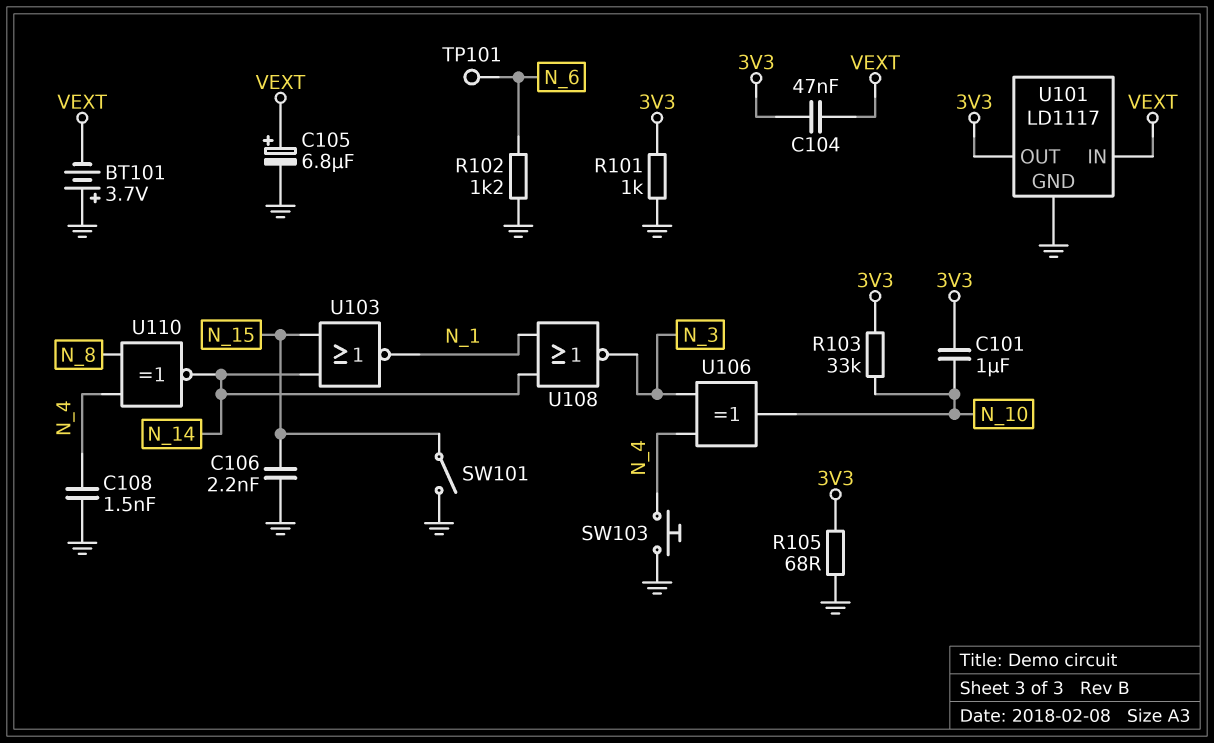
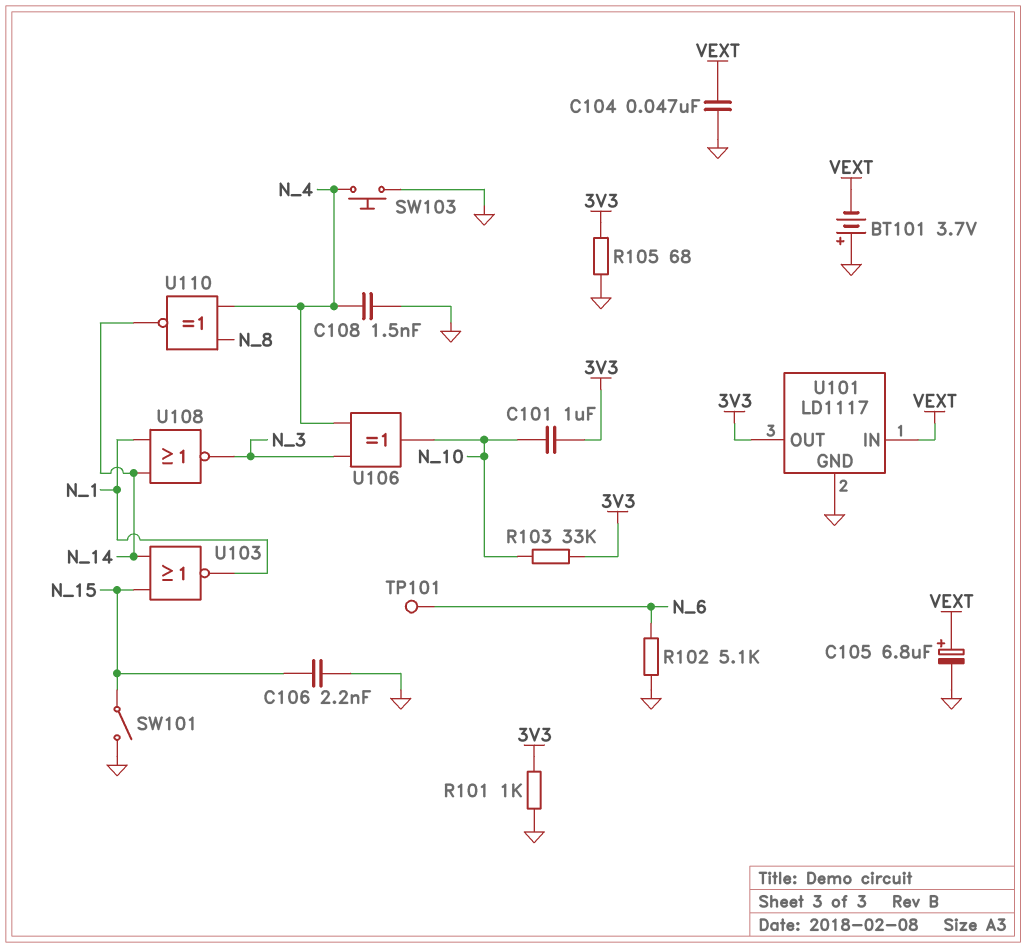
C104: 47nF (3V3, VEXT) -> 47nF (GND, VEXT)
R102: 1.2k (GND, N_6) -> 5.1k (GND, N_6)

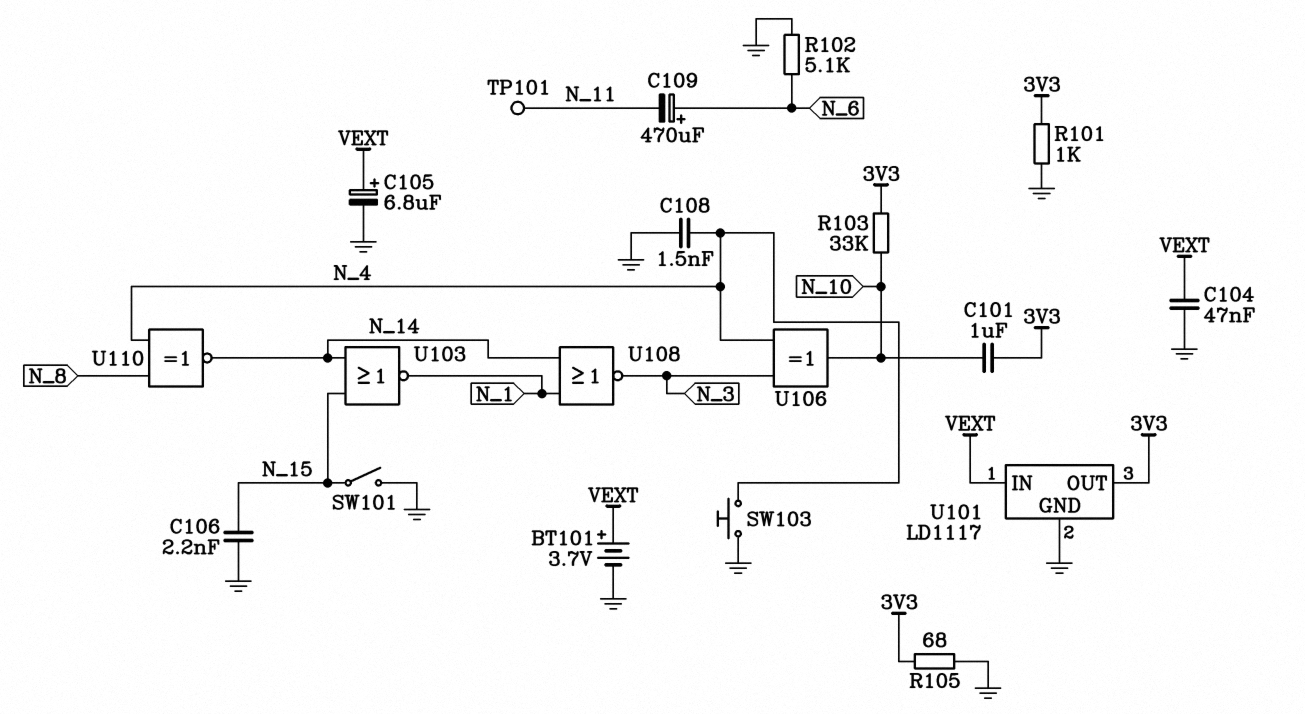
BT101: 3.7V (plus GND, minus VEXT) -> 3.7V (plus VEXT, minus GND)
C109: none -> 470uF (plus N_6, minus N_11)
TP101: test point (N_6) -> test point (N_11)

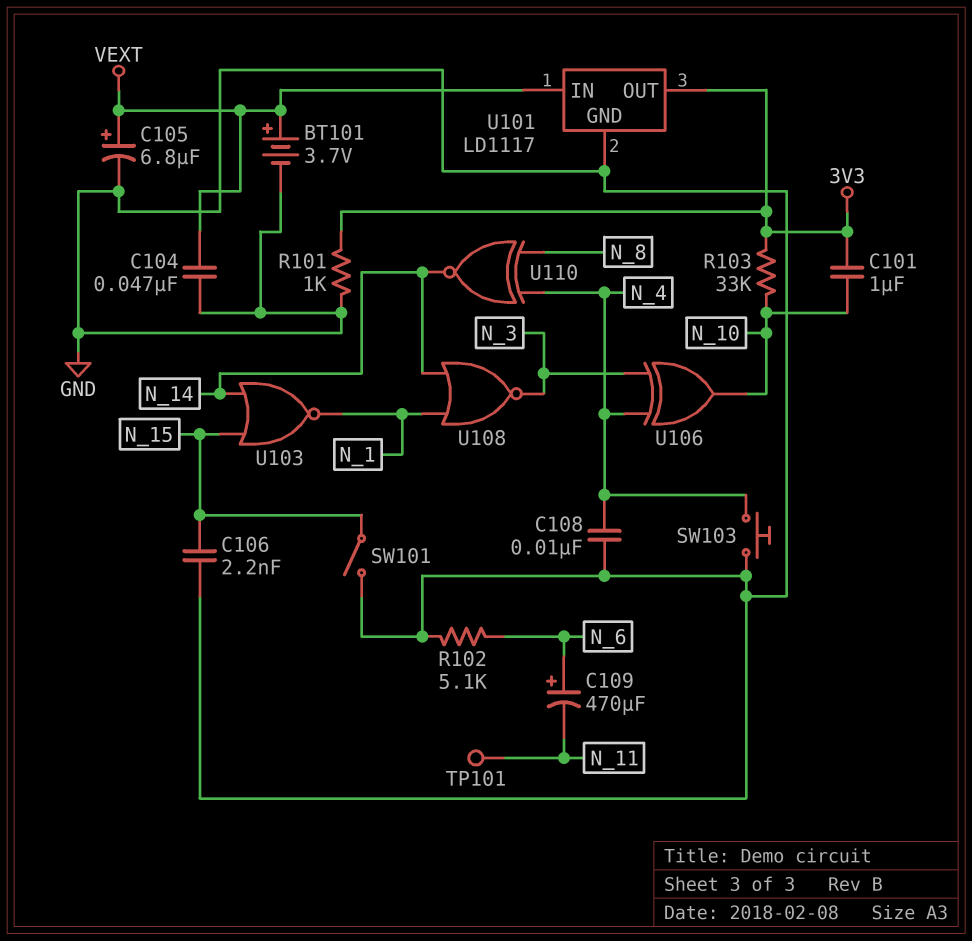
C108: 1.5nF (GND, N_4) -> 10nF (GND, N_4)
R105: 68 (3V3, GND) -> none

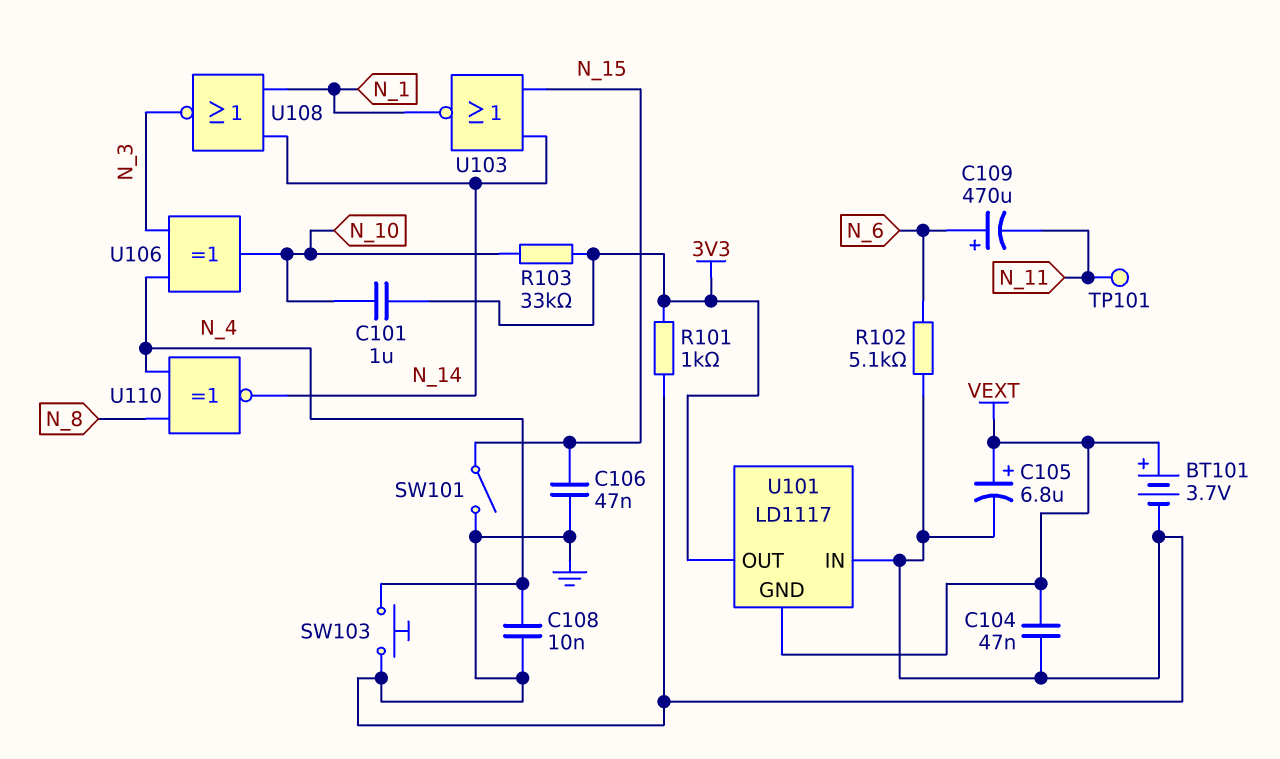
C106: 2.2nF (GND, N_15) -> 47nF (GND, N_15)
U101 pin GND: GND -> VEXT
U101 pin IN: VEXT -> GND

